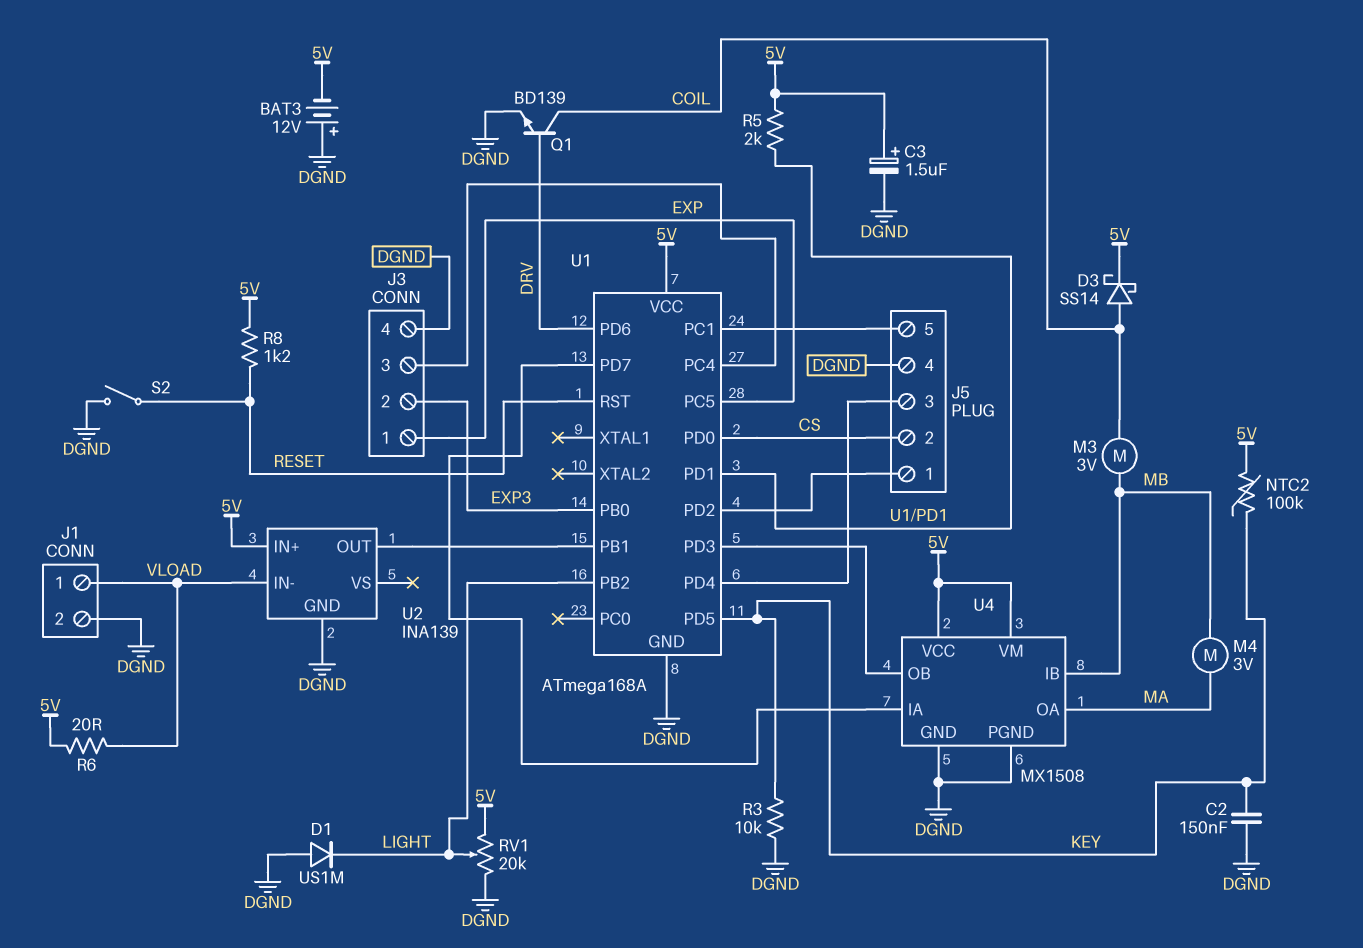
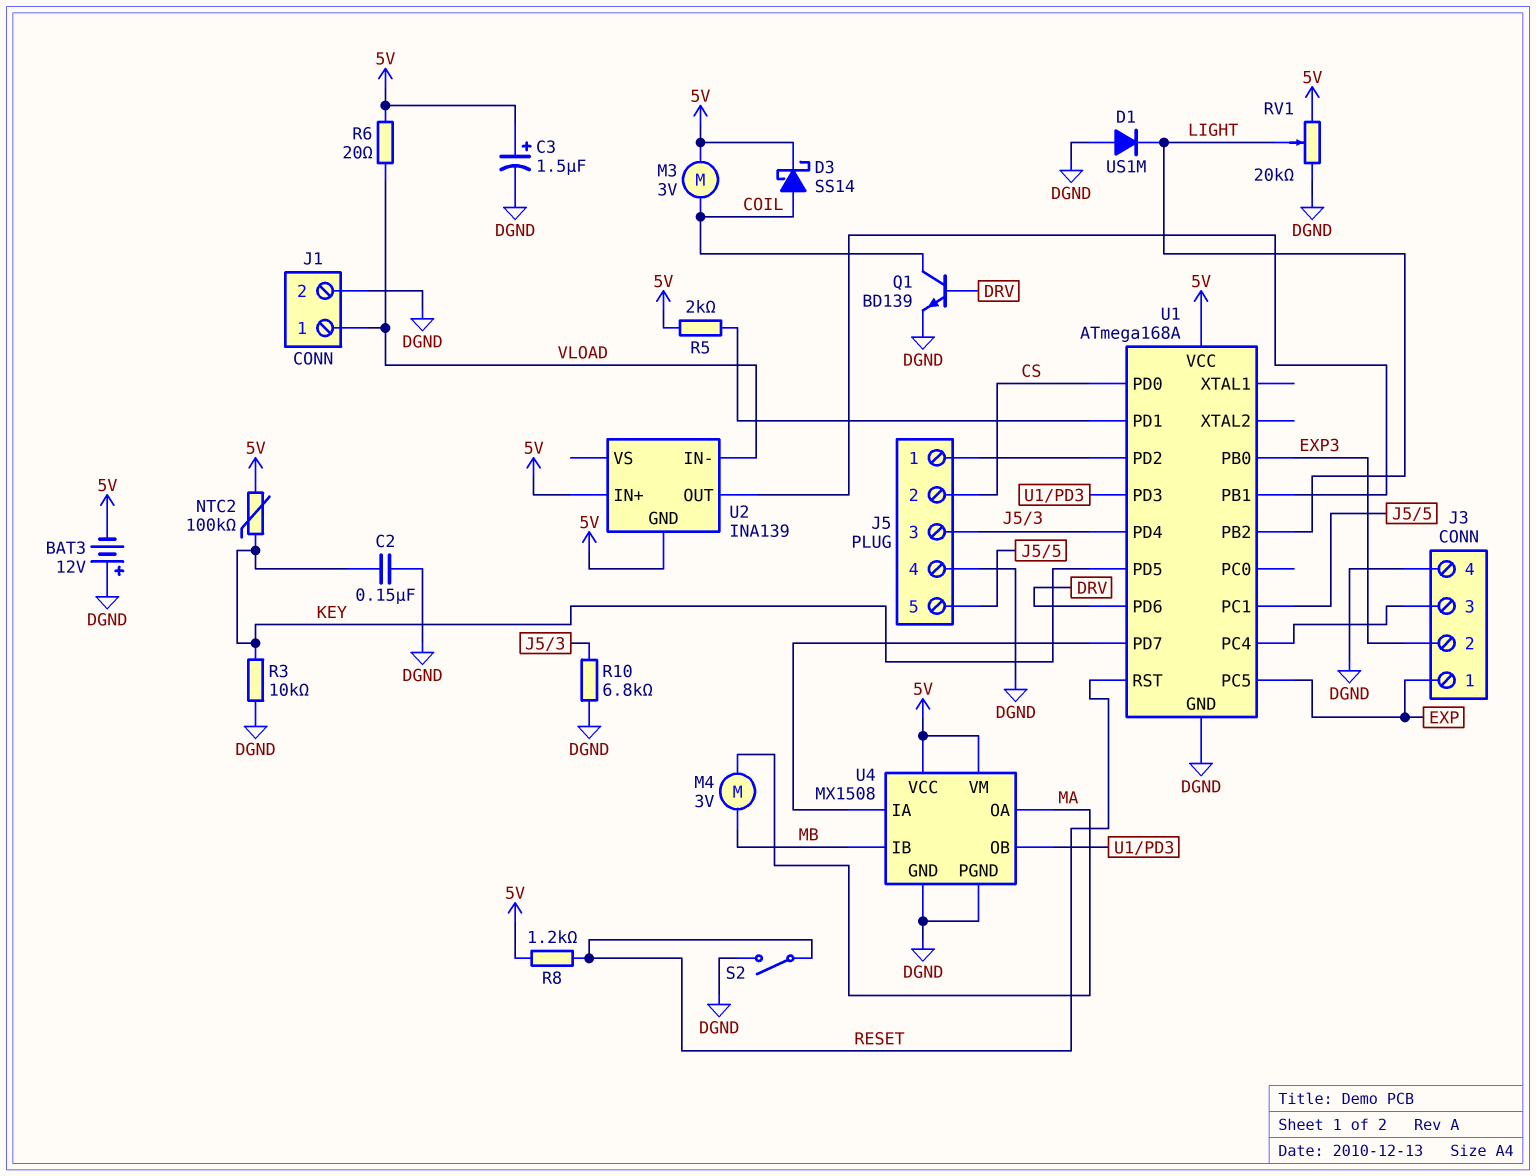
M3: motor 3V (COIL, MB) -> motor 3V (5V, COIL)
R10: none -> 6.8k (DGND, J5/3)
U2 pin GND: DGND -> 5V

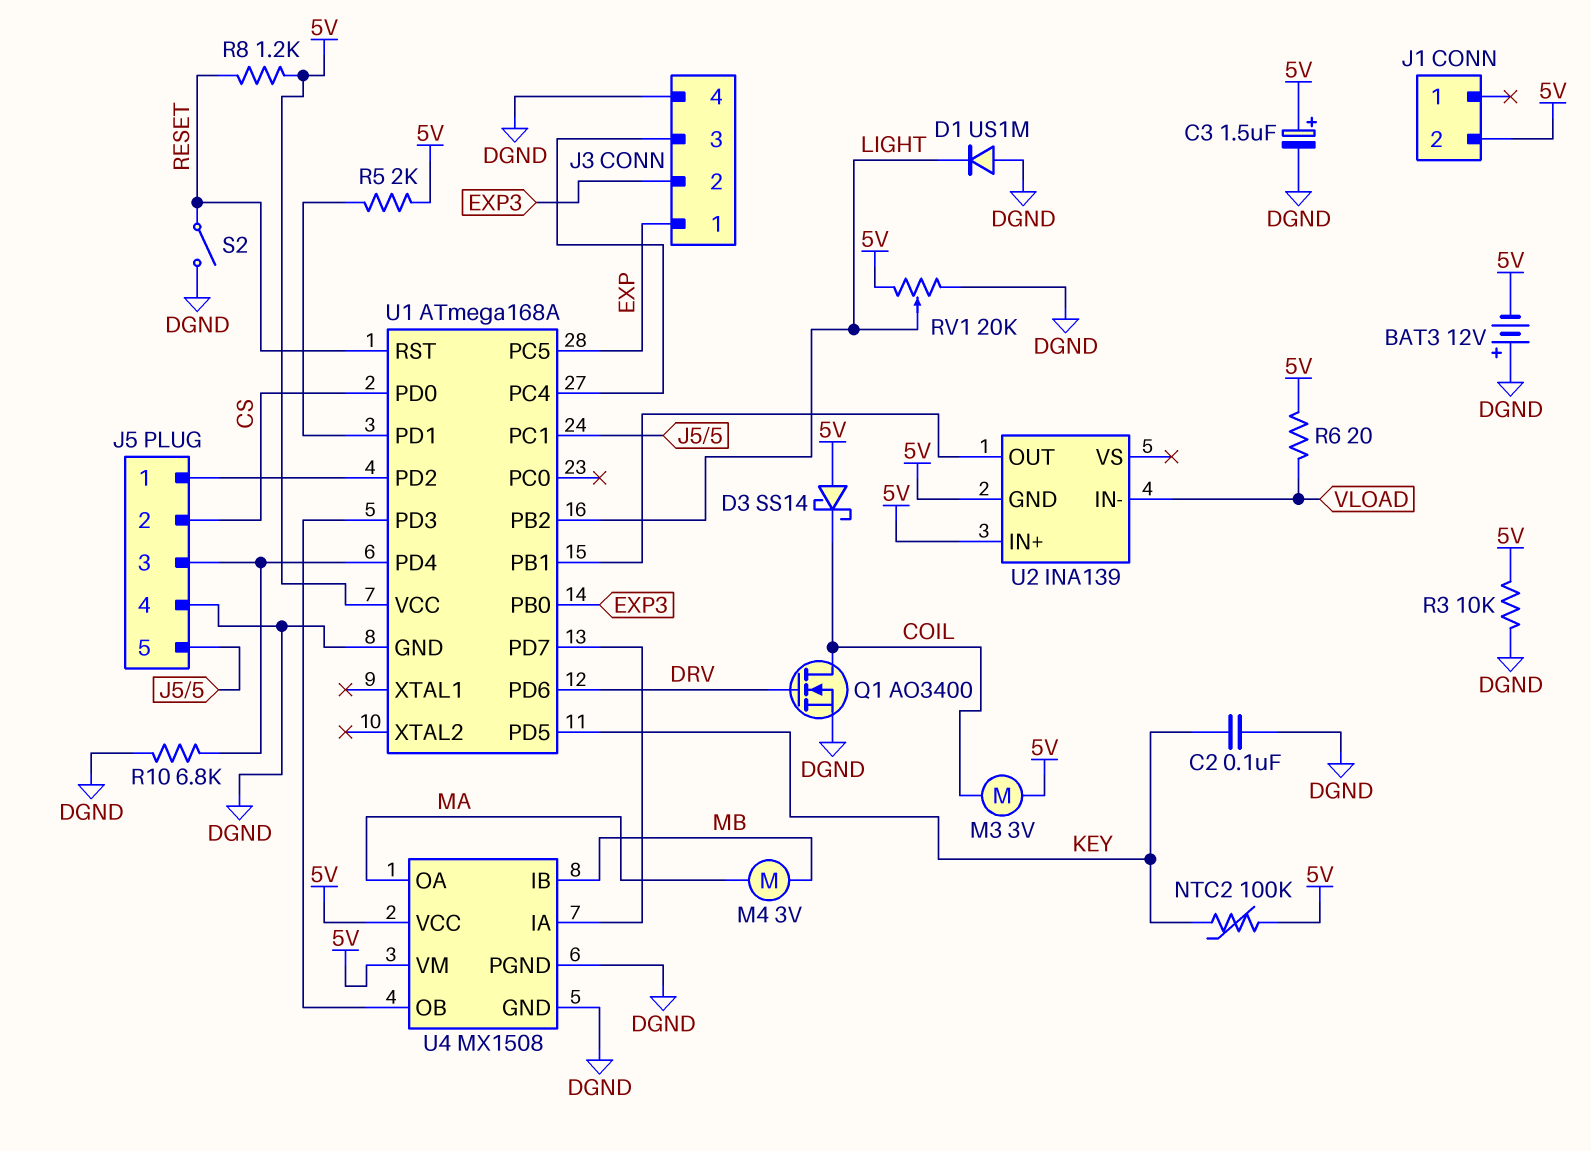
C2: 150nF (DGND, KEY) -> 100nF (DGND, KEY)
D3: schottky SS14 (A COIL, K 5V) -> schottky SS14 (A 5V, K COIL)
J1 pin 1: VLOAD -> none
J1 pin 2: DGND -> 5V
Q1: NPN BD139 (B DRV, C COIL, E DGND) -> NMOS AO3400 (G DRV, D COIL, S DGND)
R3: 10k (DGND, KEY) -> 10k (5V, DGND)

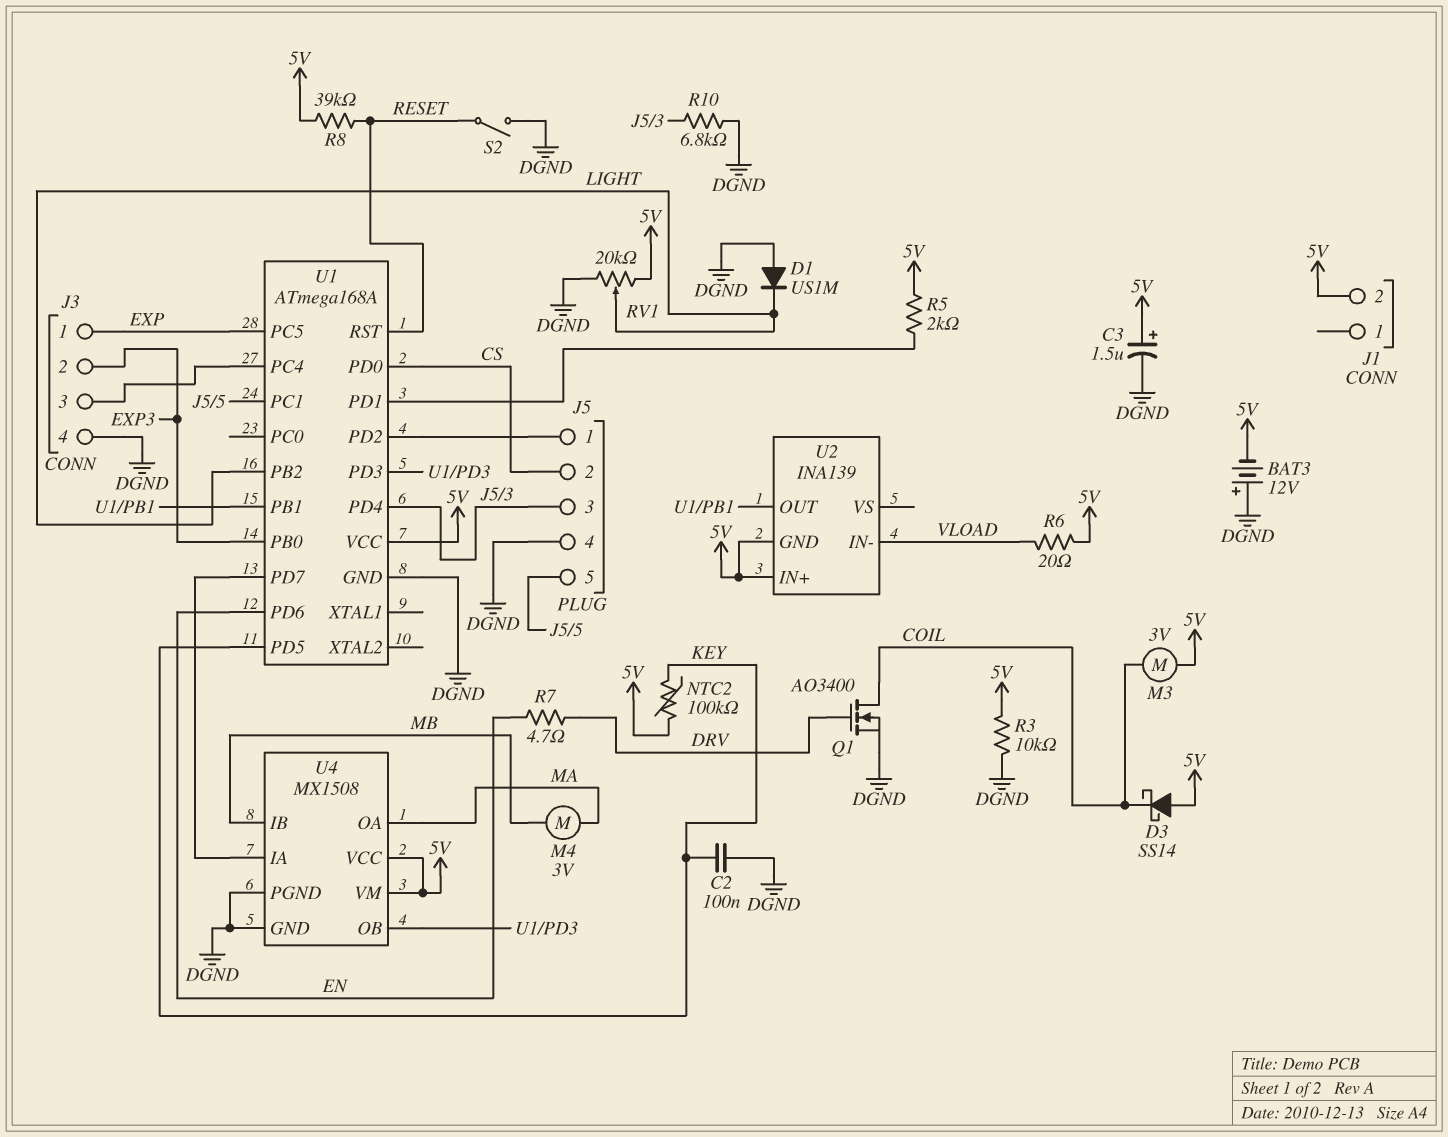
R7: none -> 4.7 (DRV, EN)
R8: 1.2k (5V, RESET) -> 39k (5V, RESET)
U1 pin PD6: DRV -> EN

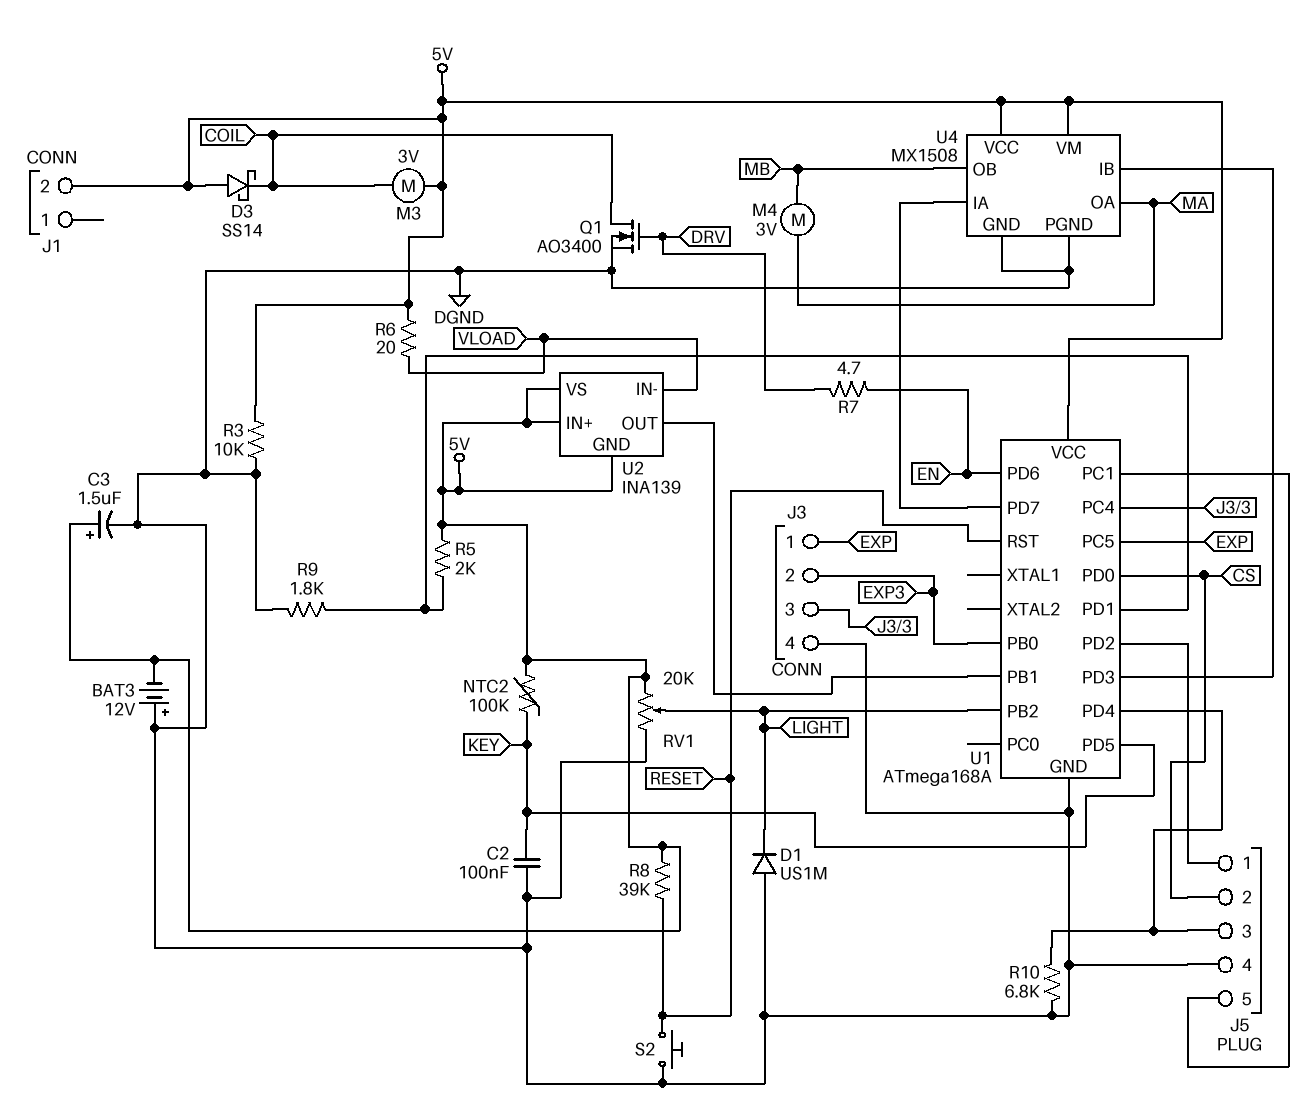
R9: none -> 1.8k (DGND, U1/PD1)
S2: switch (DGND, RESET) -> button (DGND, RESET)
U2 pin VS: none -> 5V
U4 pin IB: MB -> U1/PD3
U4 pin OB: U1/PD3 -> MB

